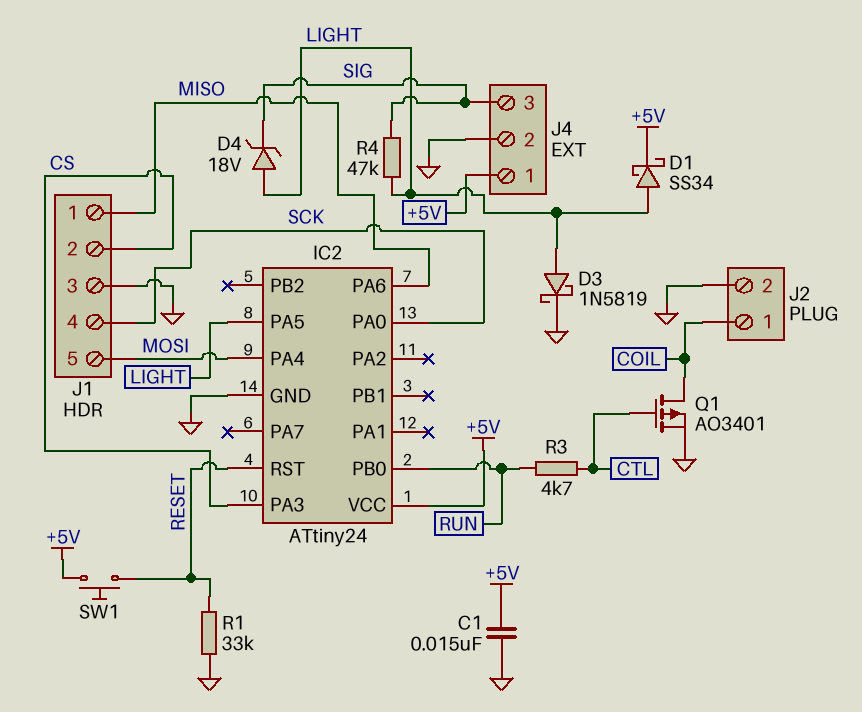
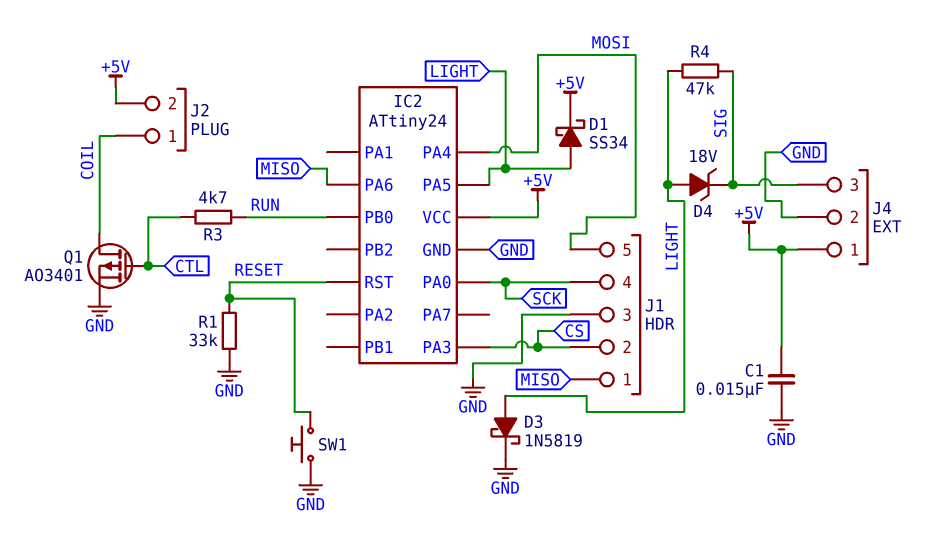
J2 pin 2: GND -> +5V
SW1: button (+5V, RESET) -> button (GND, RESET)

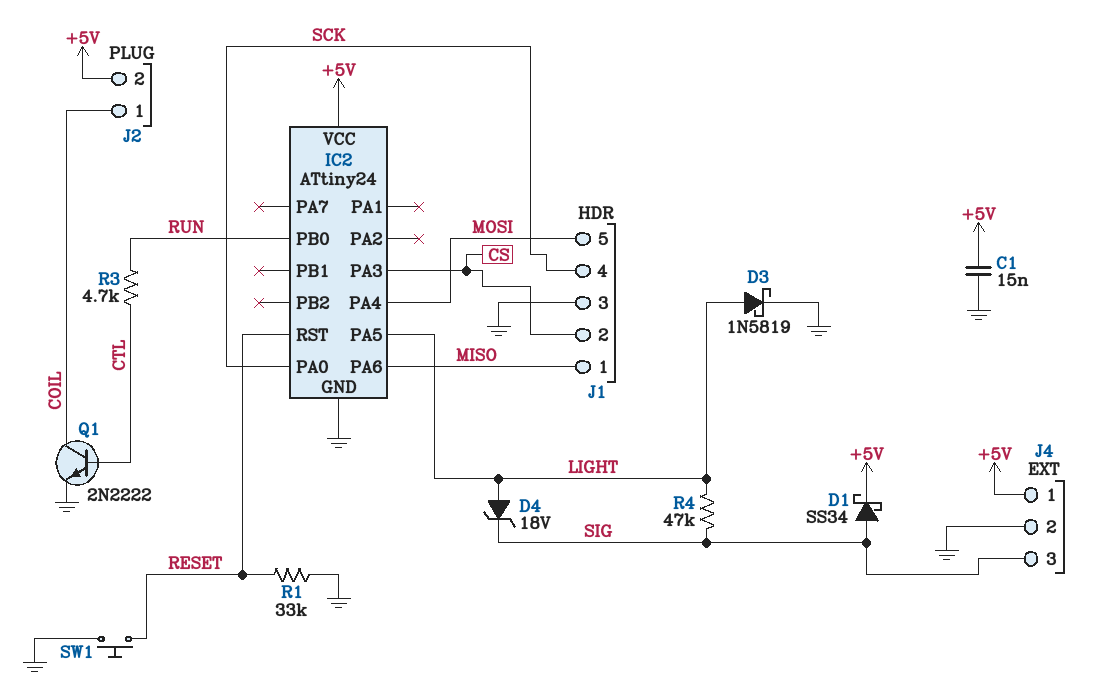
D1: schottky SS34 (A LIGHT, K +5V) -> schottky SS34 (A SIG, K +5V)
Q1: PMOS AO3401 (G CTL, D COIL, S GND) -> NPN 2N2222 (B CTL, C COIL, E GND)

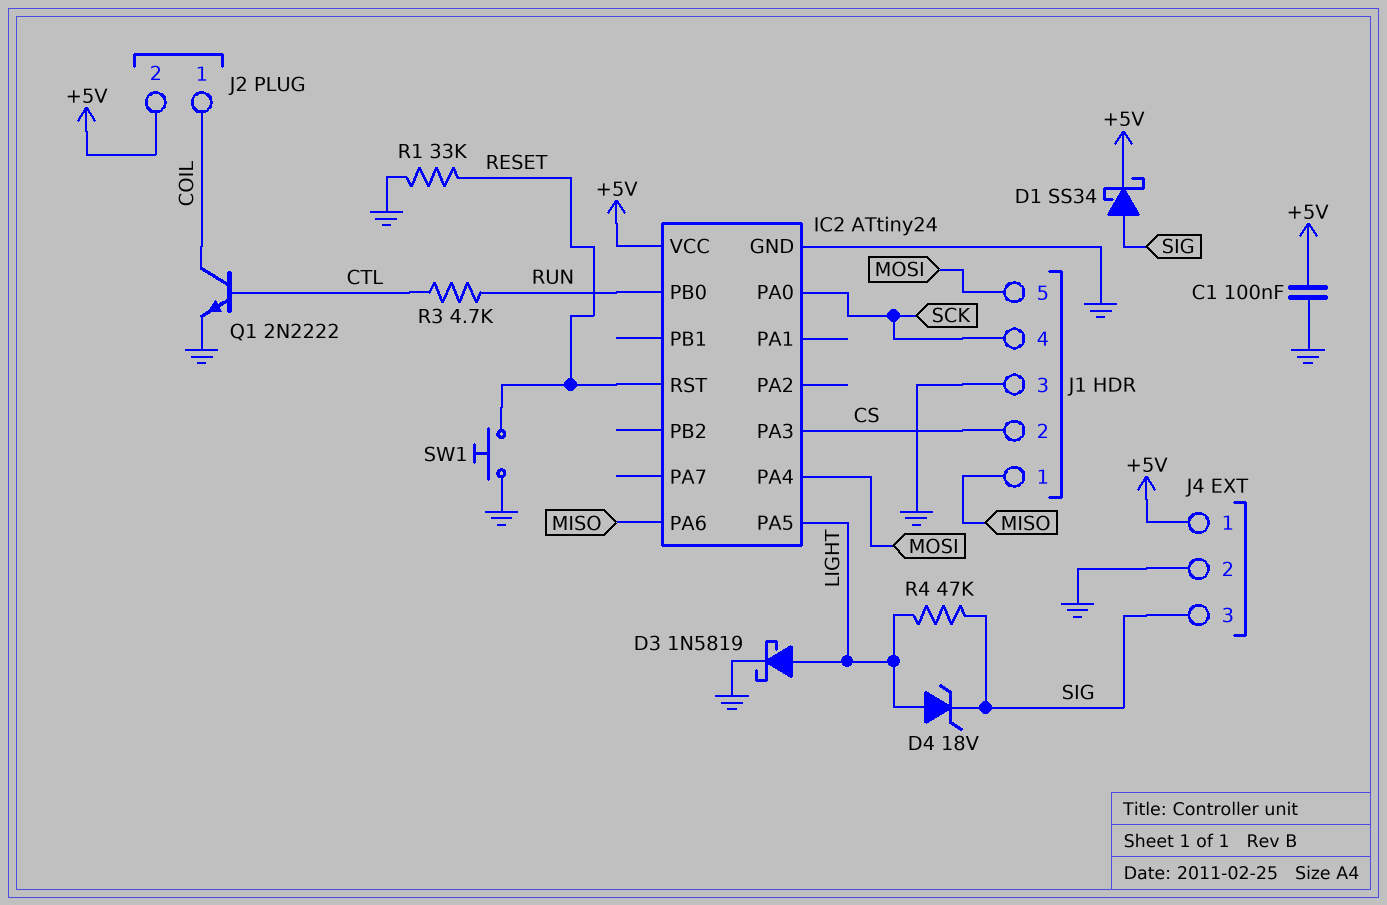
C1: 15nF (+5V, GND) -> 100nF (+5V, GND)

